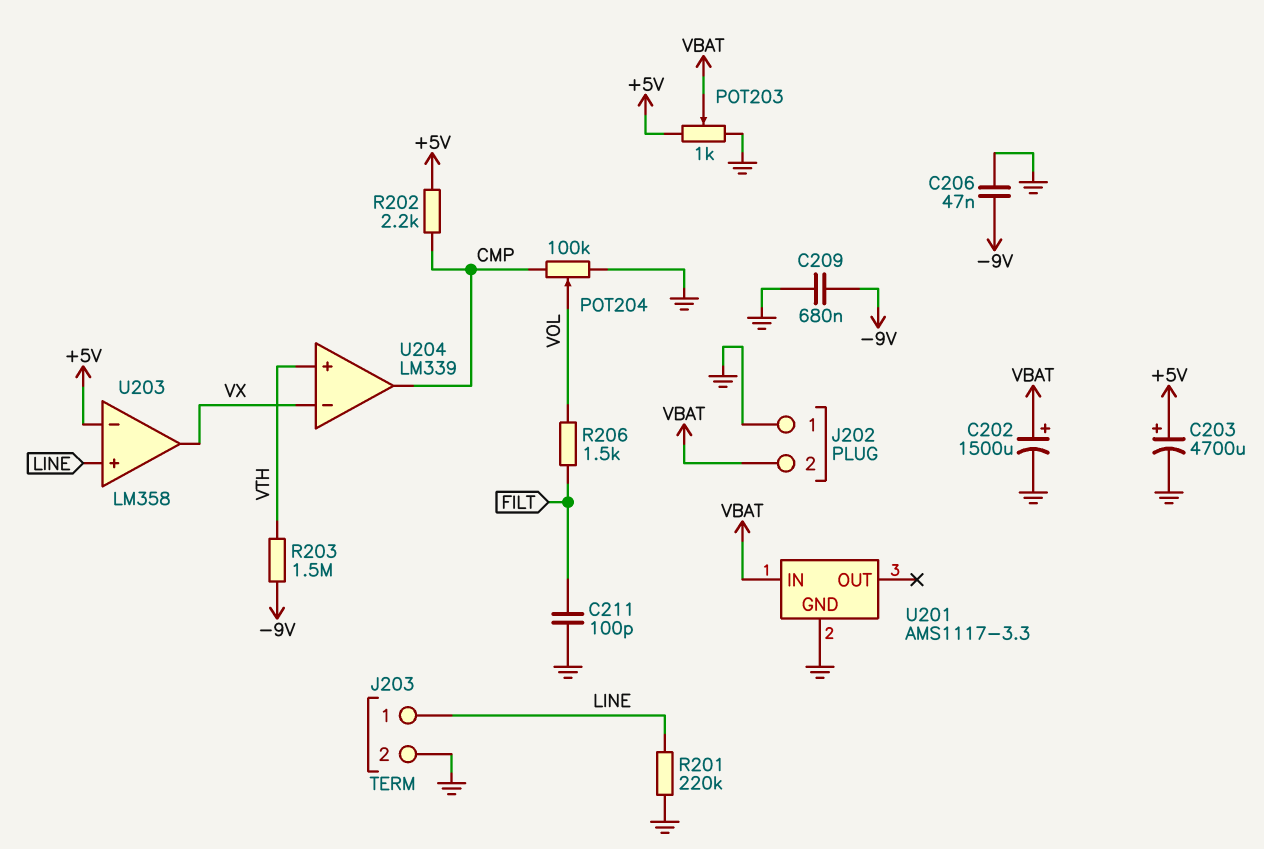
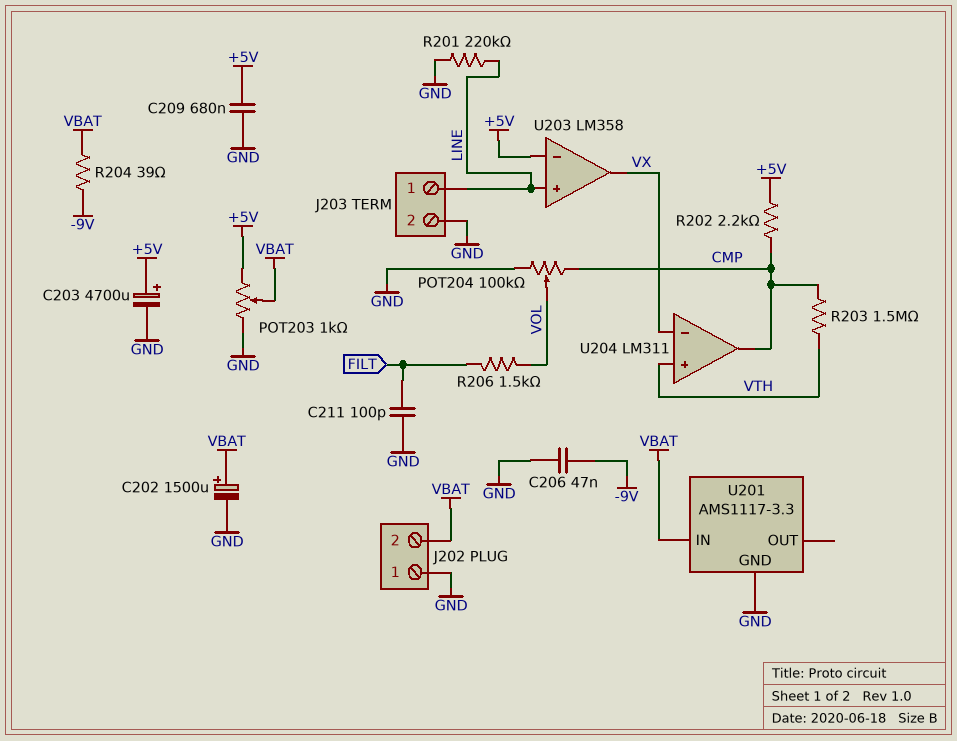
C209: 680nF (-9V, GND) -> 680nF (+5V, GND)
R203: 1.5M (-9V, VTH) -> 1.5M (CMP, VTH)
R204: none -> 39 (-9V, VBAT)
U204: LM339 -> LM311

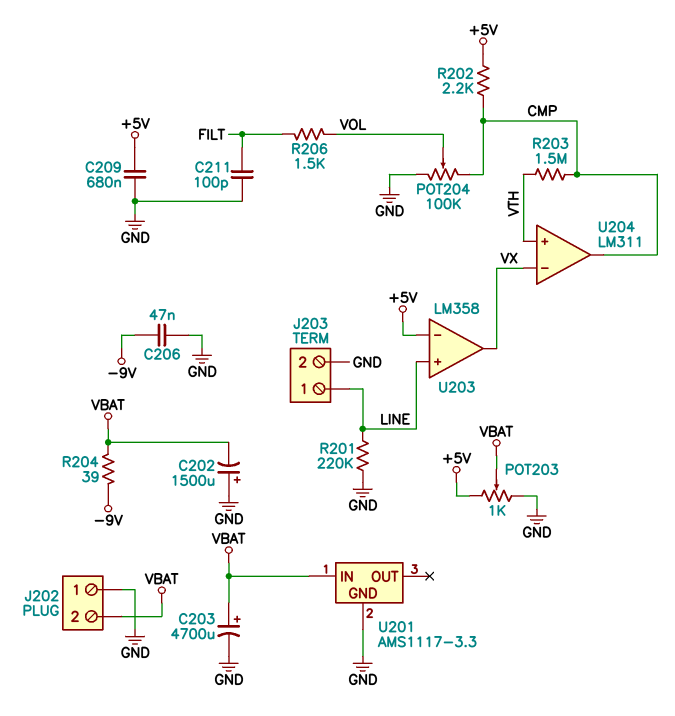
C202: 1500uF (plus VBAT, minus GND) -> 1500uF (plus GND, minus VBAT)
C203: 4700uF (plus +5V, minus GND) -> 4700uF (plus VBAT, minus GND)

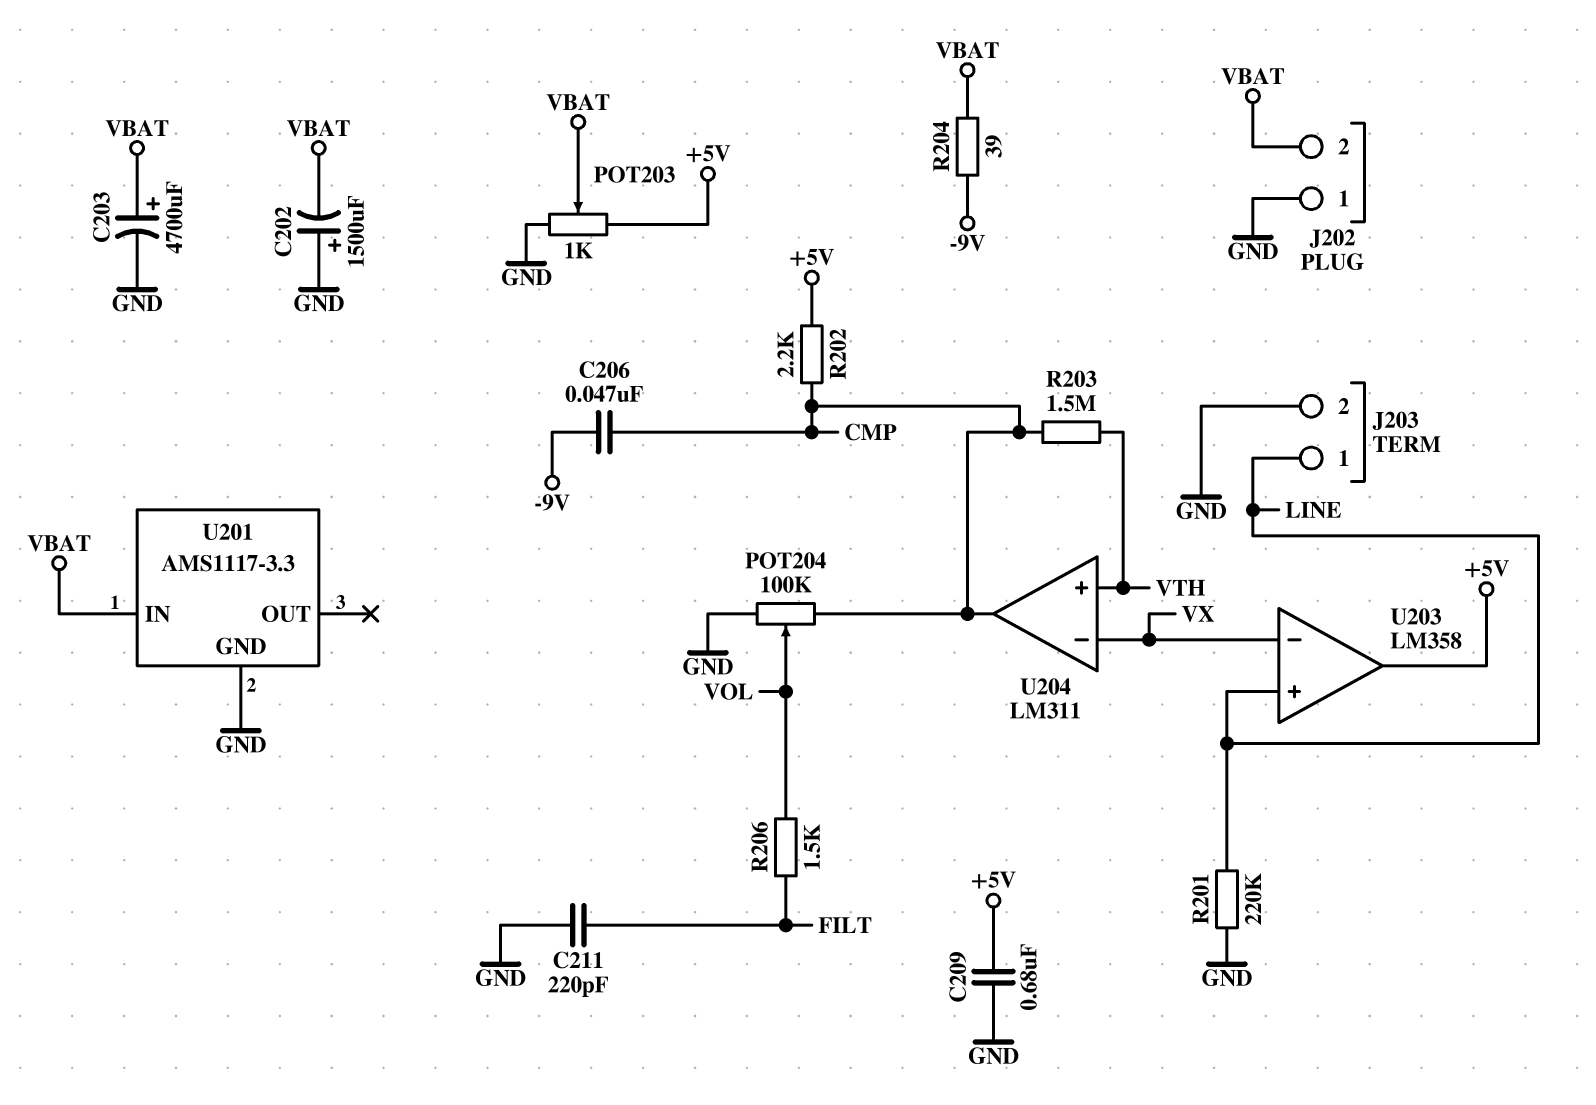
C206: 47nF (-9V, GND) -> 47nF (-9V, CMP)
C211: 100pF (FILT, GND) -> 220pF (FILT, GND)
U203 pin in-: +5V -> VX
U203 pin out: VX -> +5V

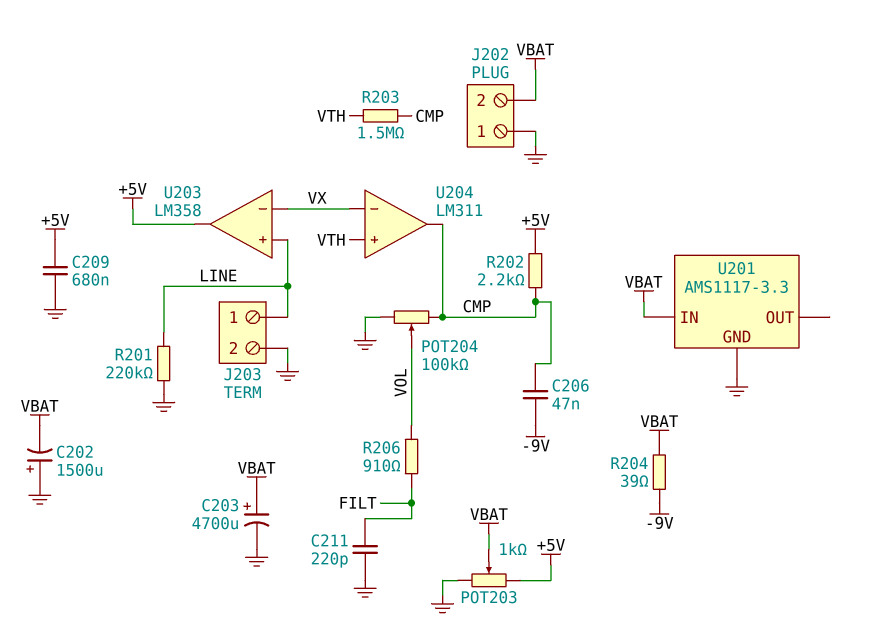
R206: 1.5k (FILT, VOL) -> 910 (FILT, VOL)

